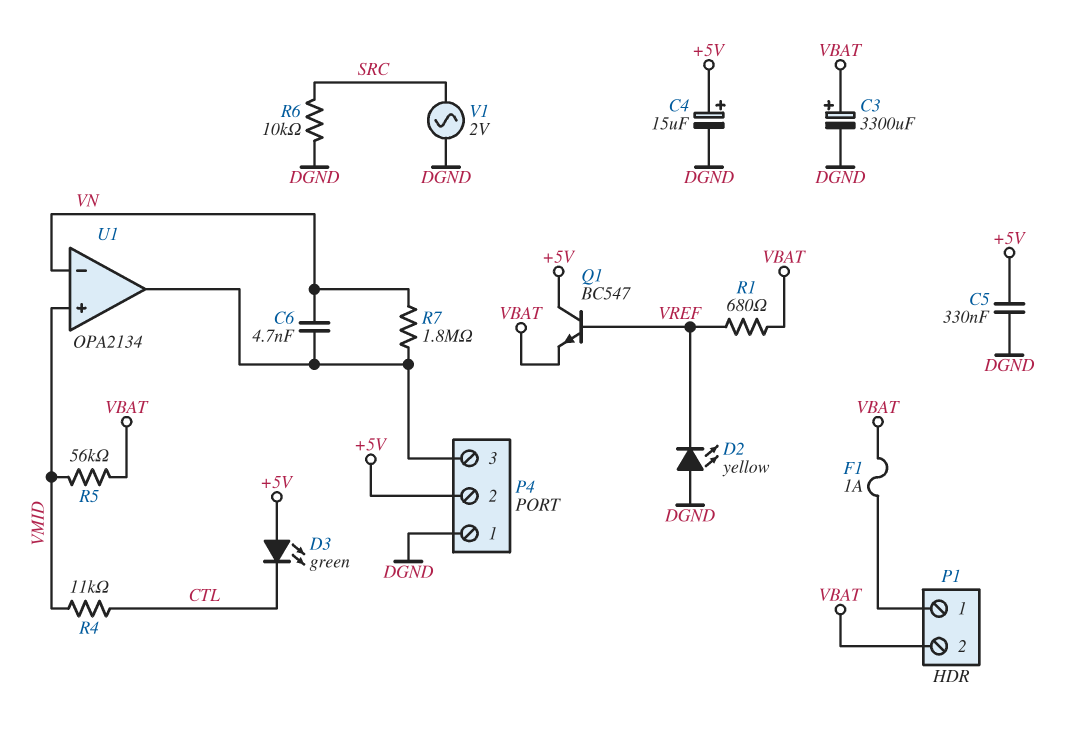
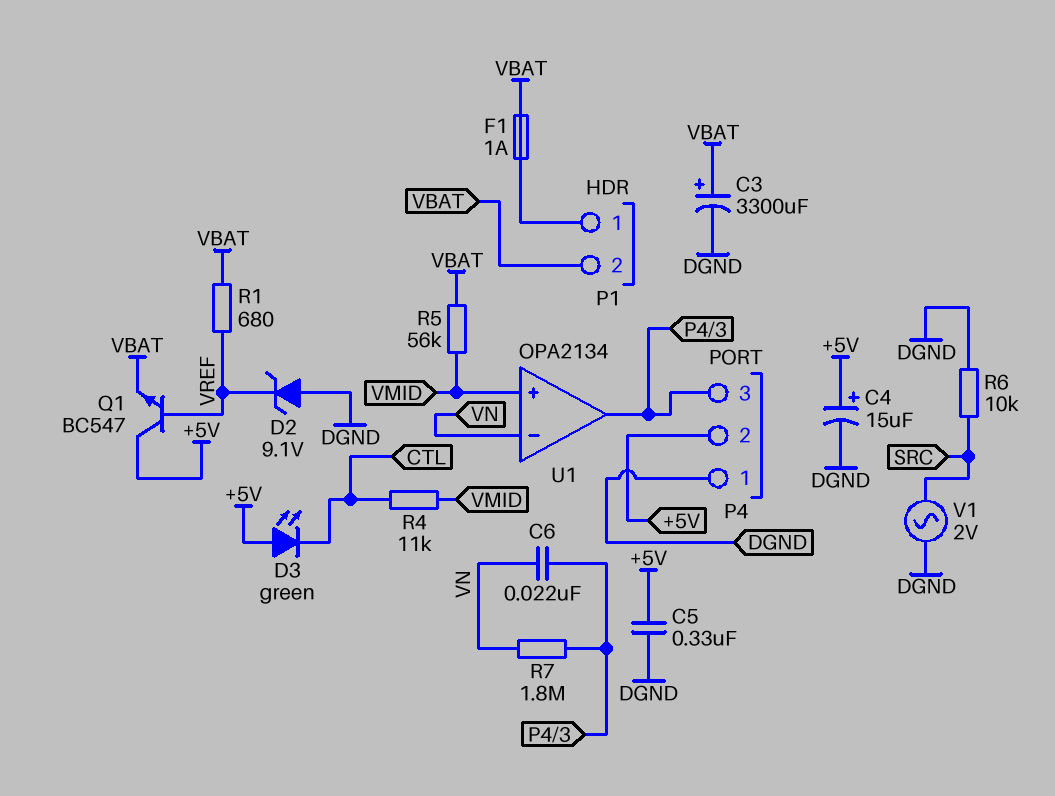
C6: 4.7nF (P4/3, VN) -> 22nF (P4/3, VN)
D2: LED yellow (A DGND, K VREF) -> zener 9.1V (A DGND, K VREF)

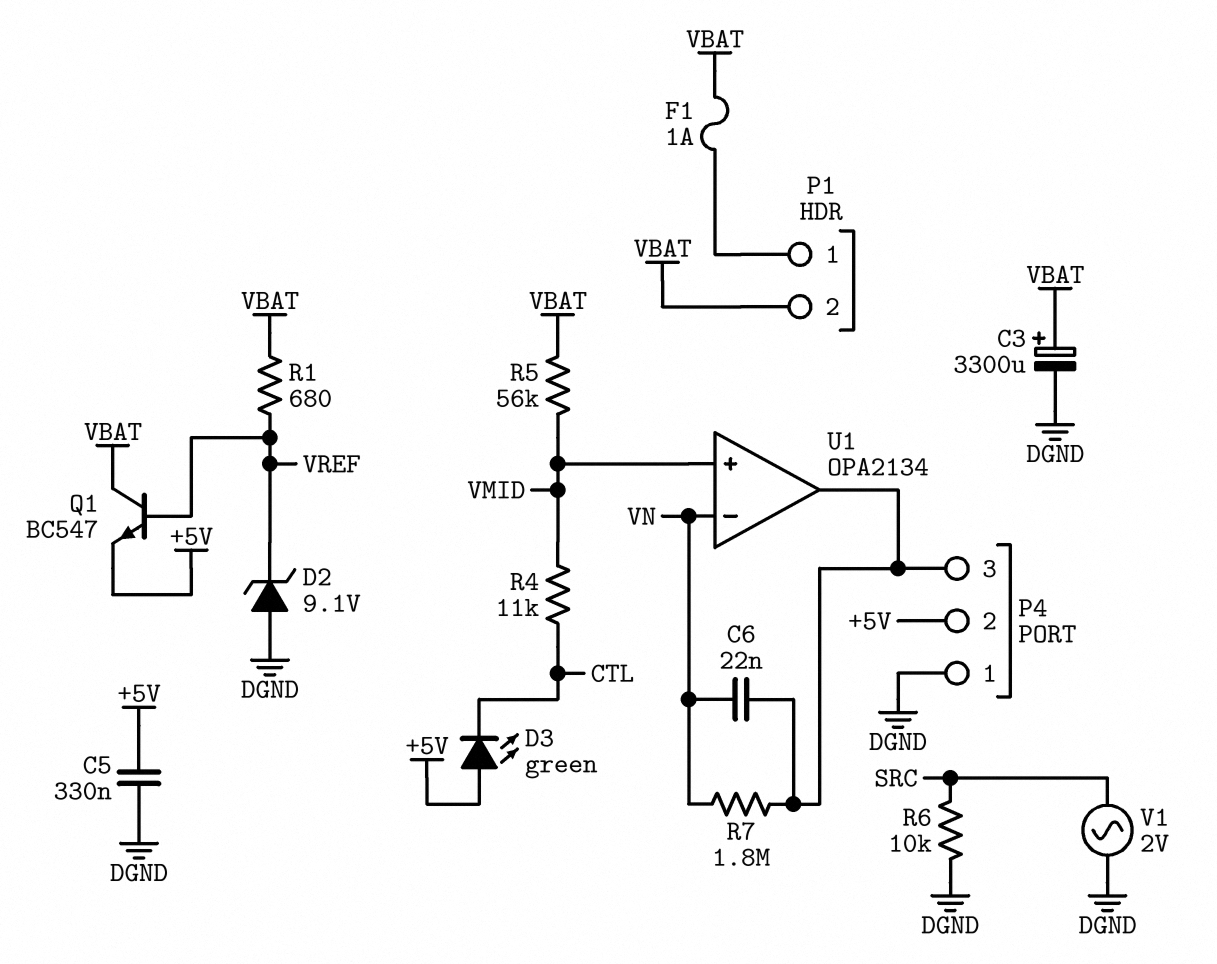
C4: 15uF (plus +5V, minus DGND) -> none
Q1: NPN BC547 (B VREF, C +5V, E VBAT) -> NPN BC547 (B VREF, C VBAT, E +5V)

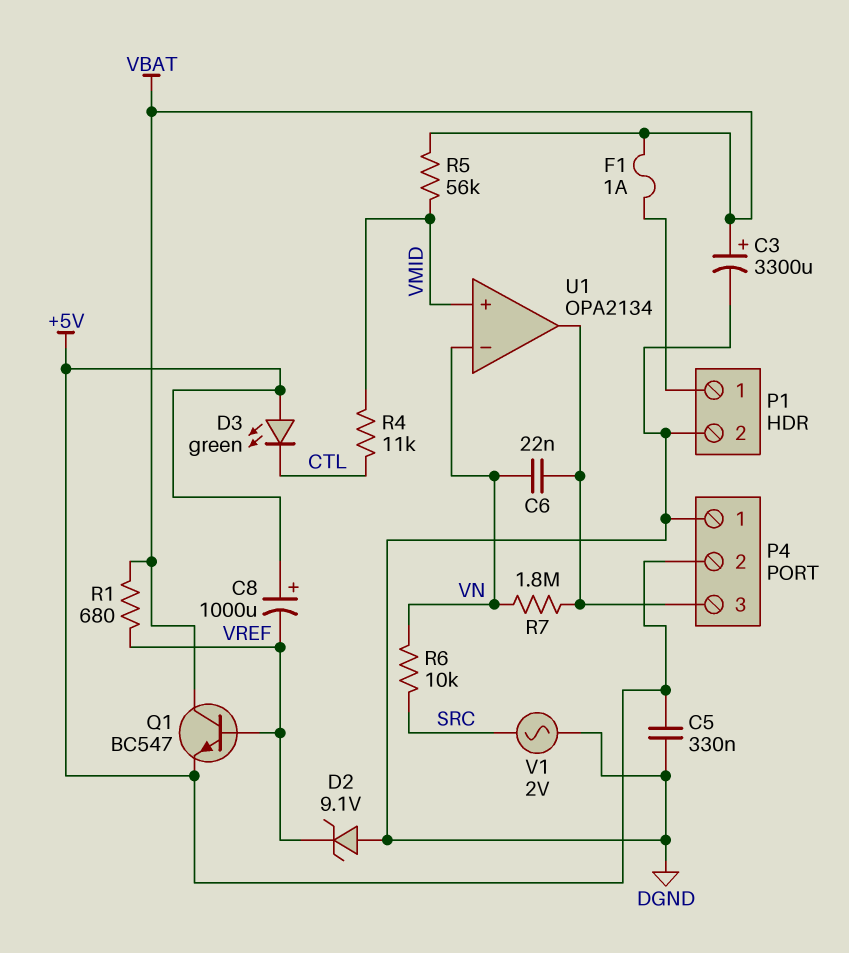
C8: none -> 1000uF (plus +5V, minus VREF)
P1 pin 2: VBAT -> DGND
R6: 10k (DGND, SRC) -> 10k (SRC, VN)

